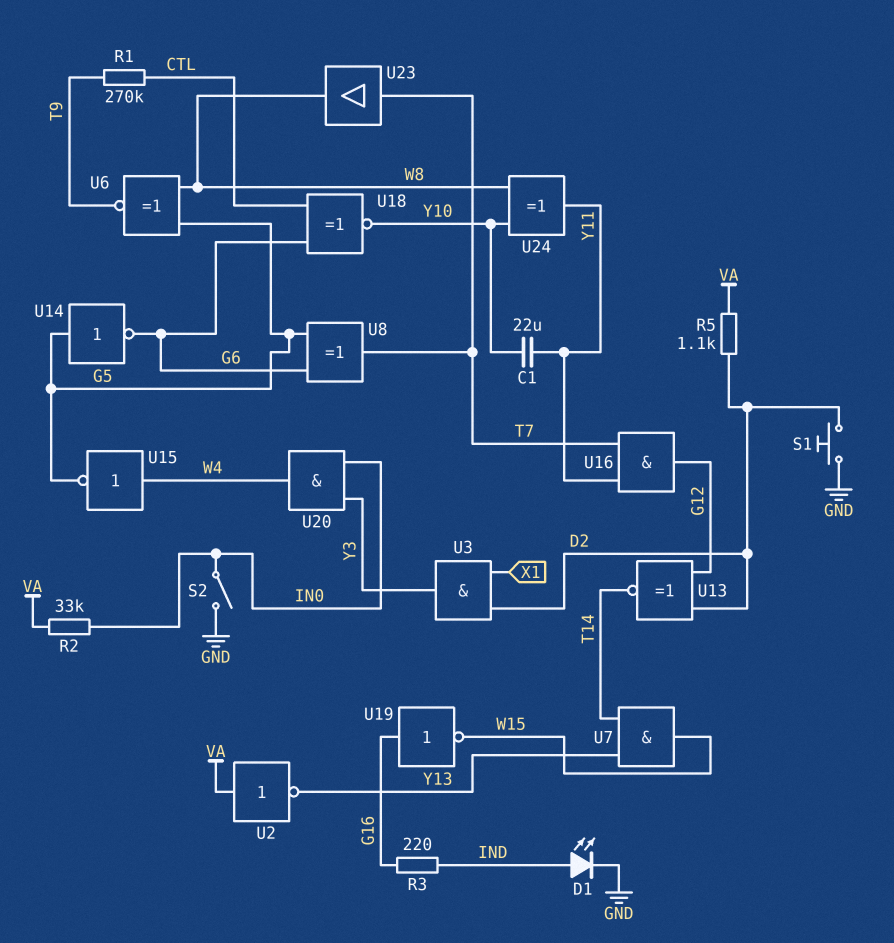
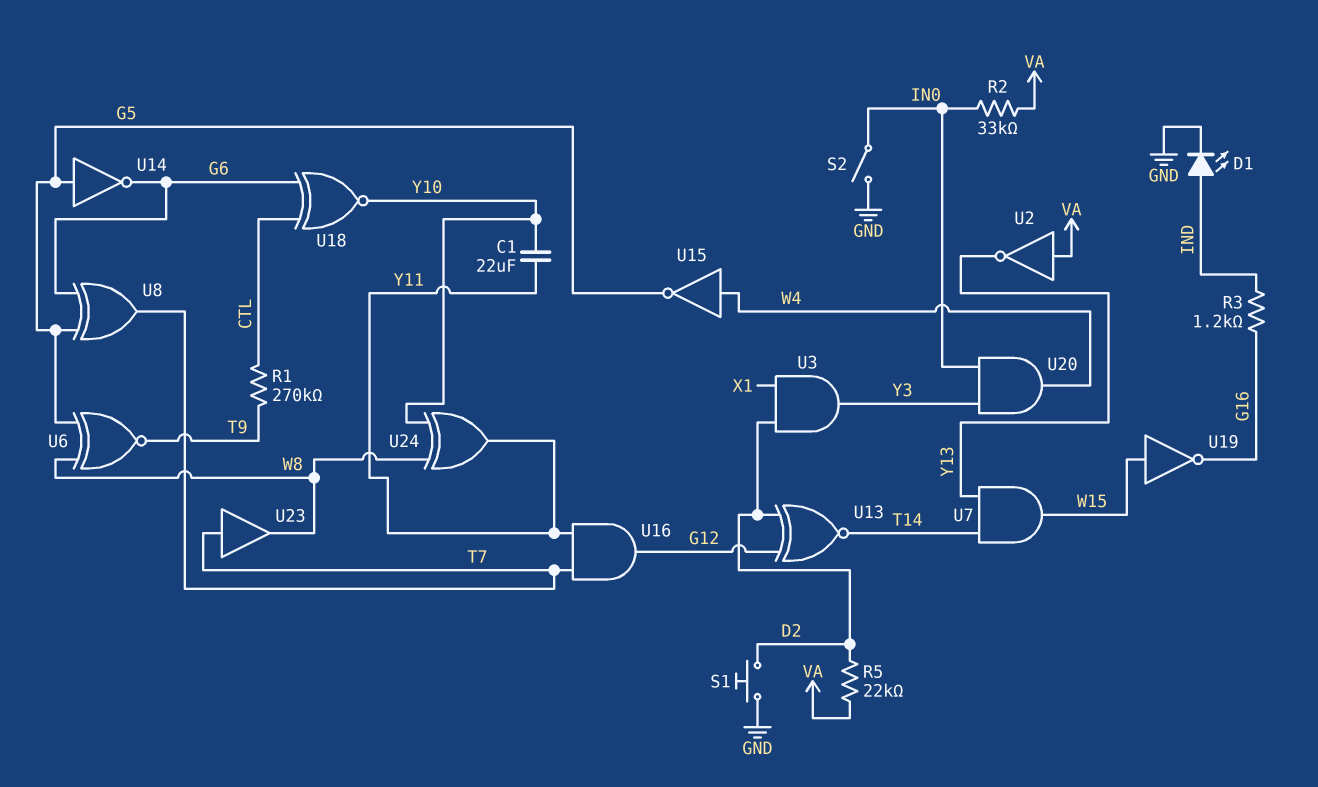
R3: 220 (G16, IND) -> 1.2k (G16, IND)
R5: 1.1k (D2, VA) -> 22k (D2, VA)
U19: NOT (in G16, out W15) -> NOT (in W15, out G16)

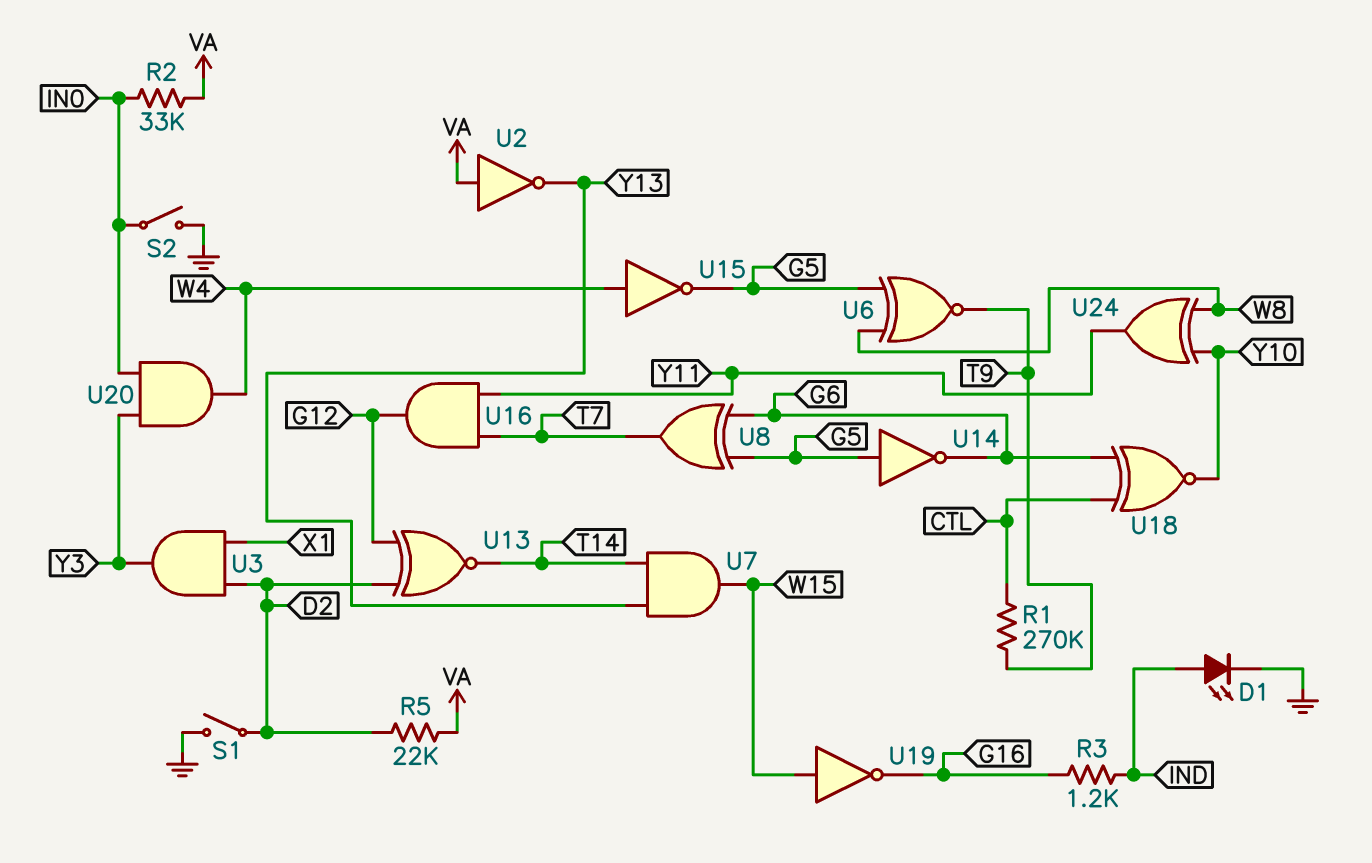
C1: 22uF (Y10, Y11) -> none
S1: button (D2, GND) -> switch (D2, GND)
U23: buffer (in T7, out W8) -> none

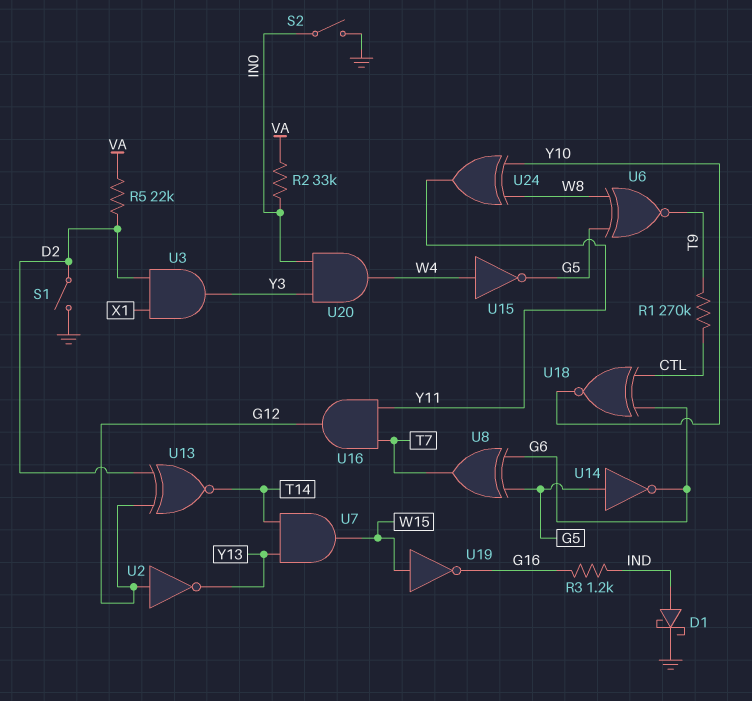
D1: LED (A IND, K GND) -> schottky (A IND, K GND)
U2: NOT (in VA, out Y13) -> NOT (in G12, out Y13)

